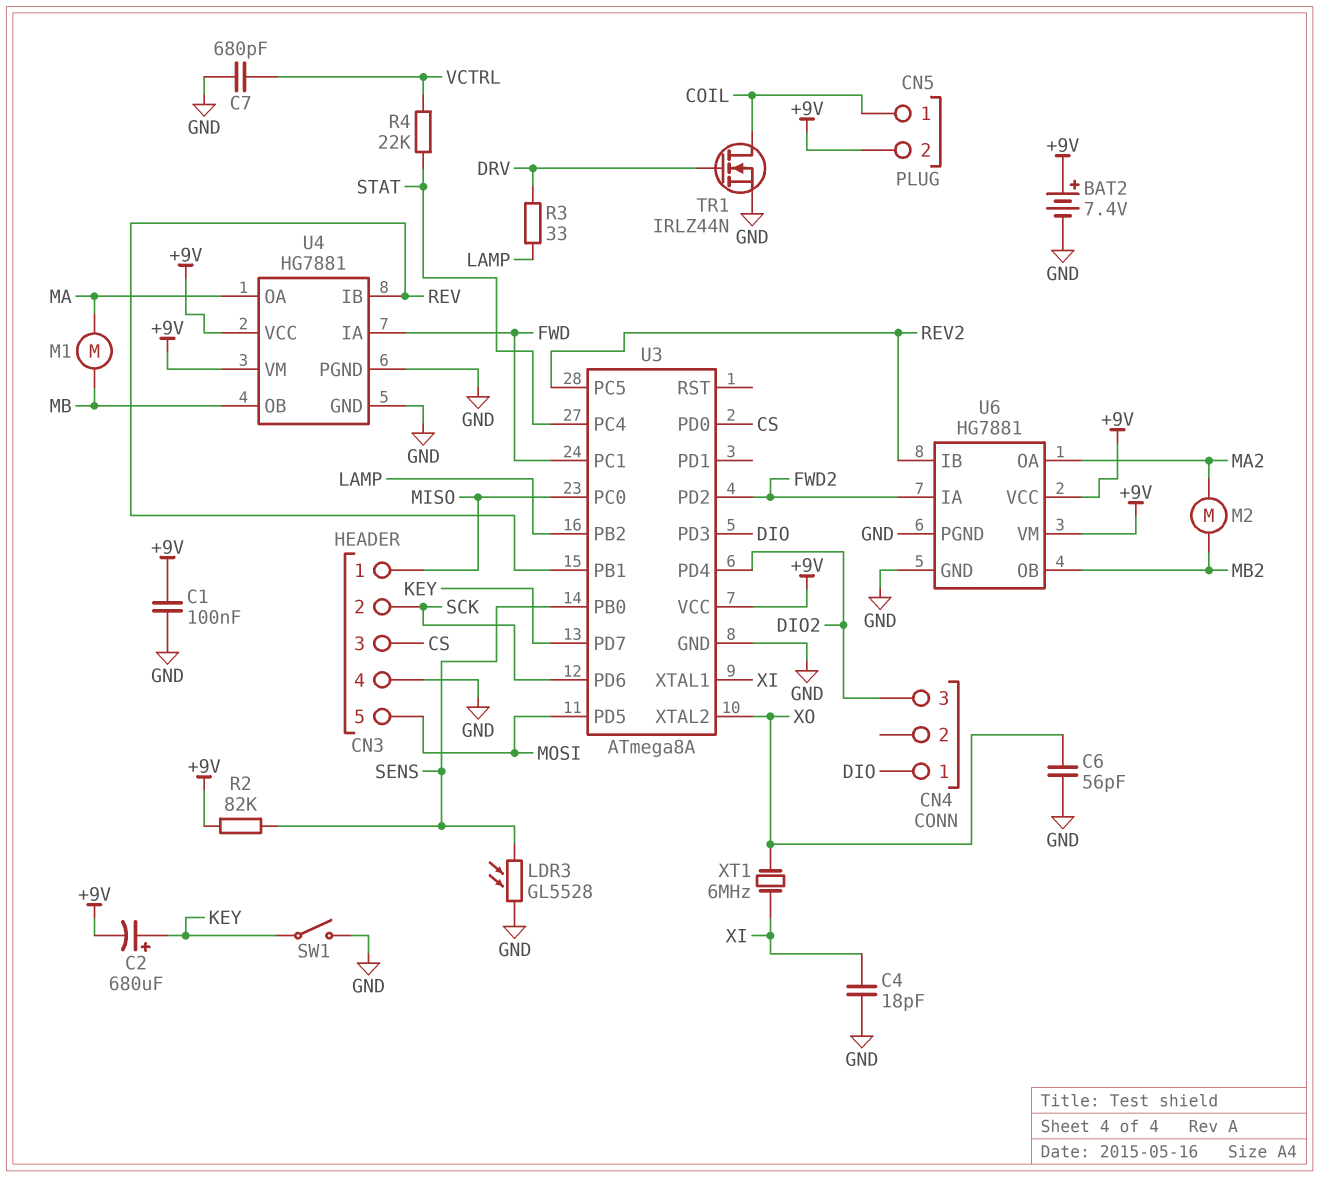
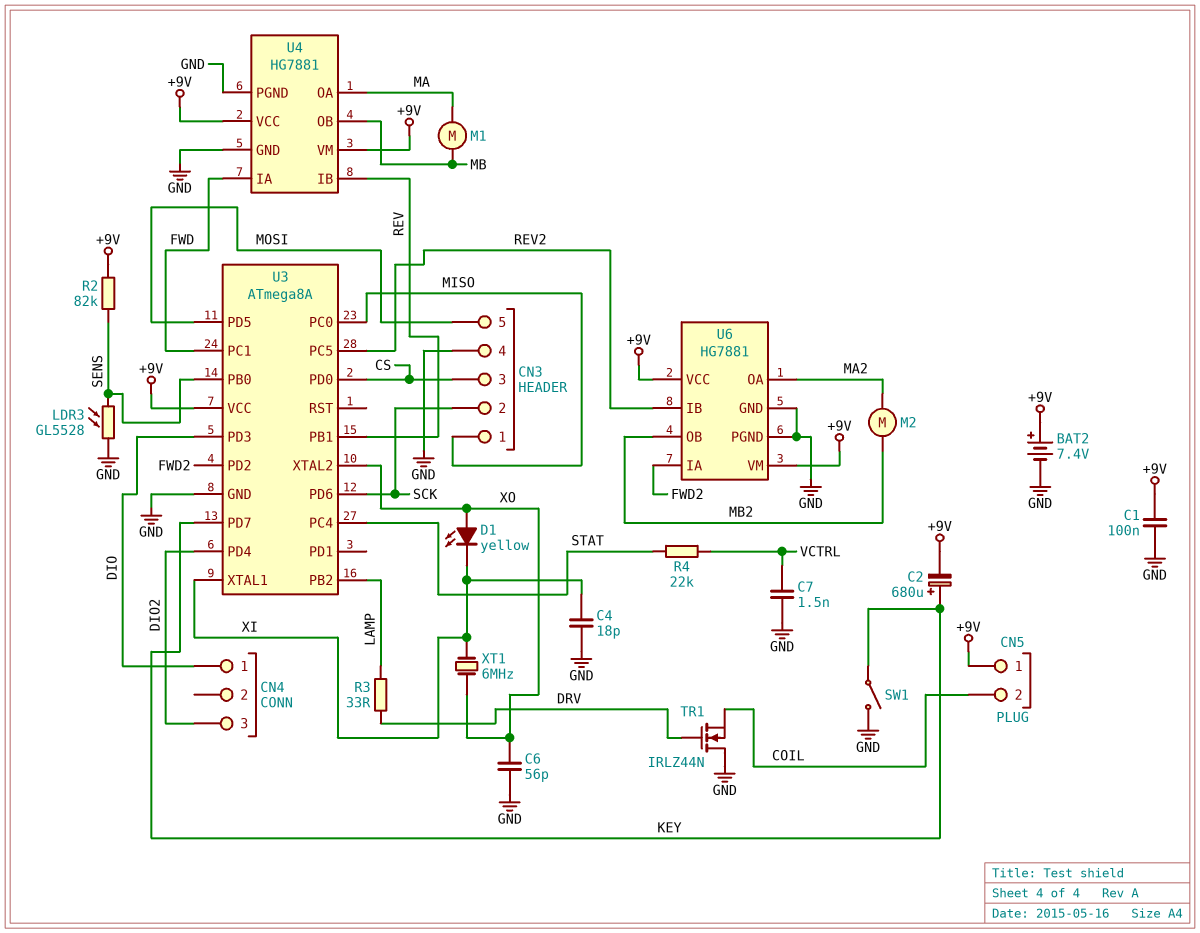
C7: 680pF (GND, VCTRL) -> 1.5nF (GND, VCTRL)
CN5 pin 1: COIL -> +9V
CN5 pin 2: +9V -> COIL
D1: none -> LED yellow (A XO, K XI)
TR1: NMOS IRLZ44N (G DRV, D COIL, S GND) -> NMOS IRLZ44N (G DRV, D GND, S COIL)

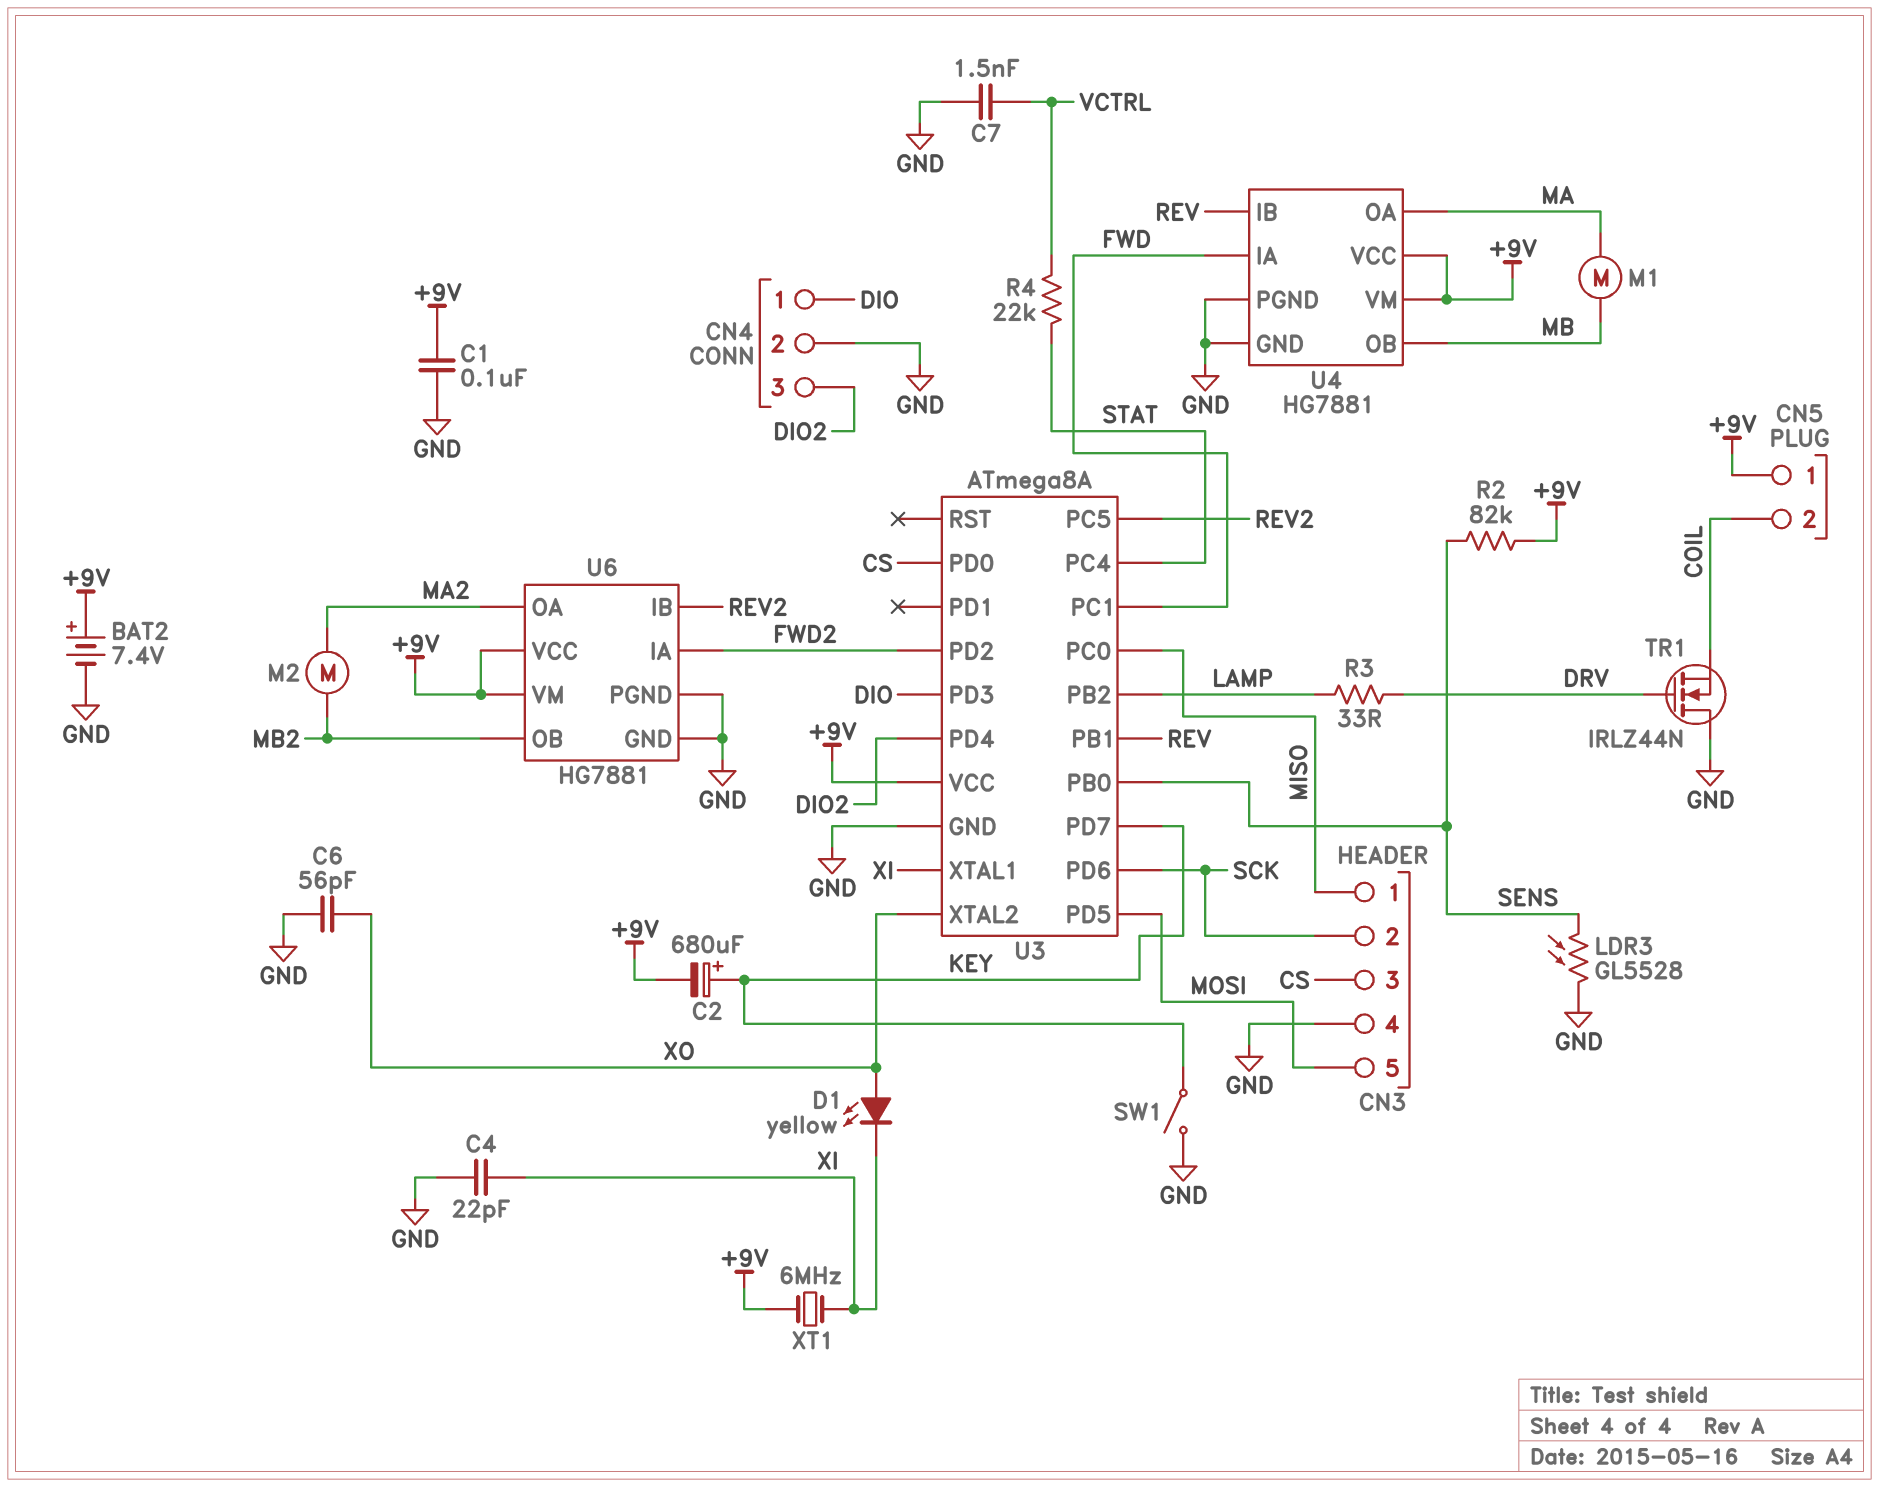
C4: 18pF (GND, XI) -> 22pF (GND, XI)
CN4 pin 2: none -> GND
XT1: 6MHz (XI, XO) -> 6MHz (+9V, XI)

